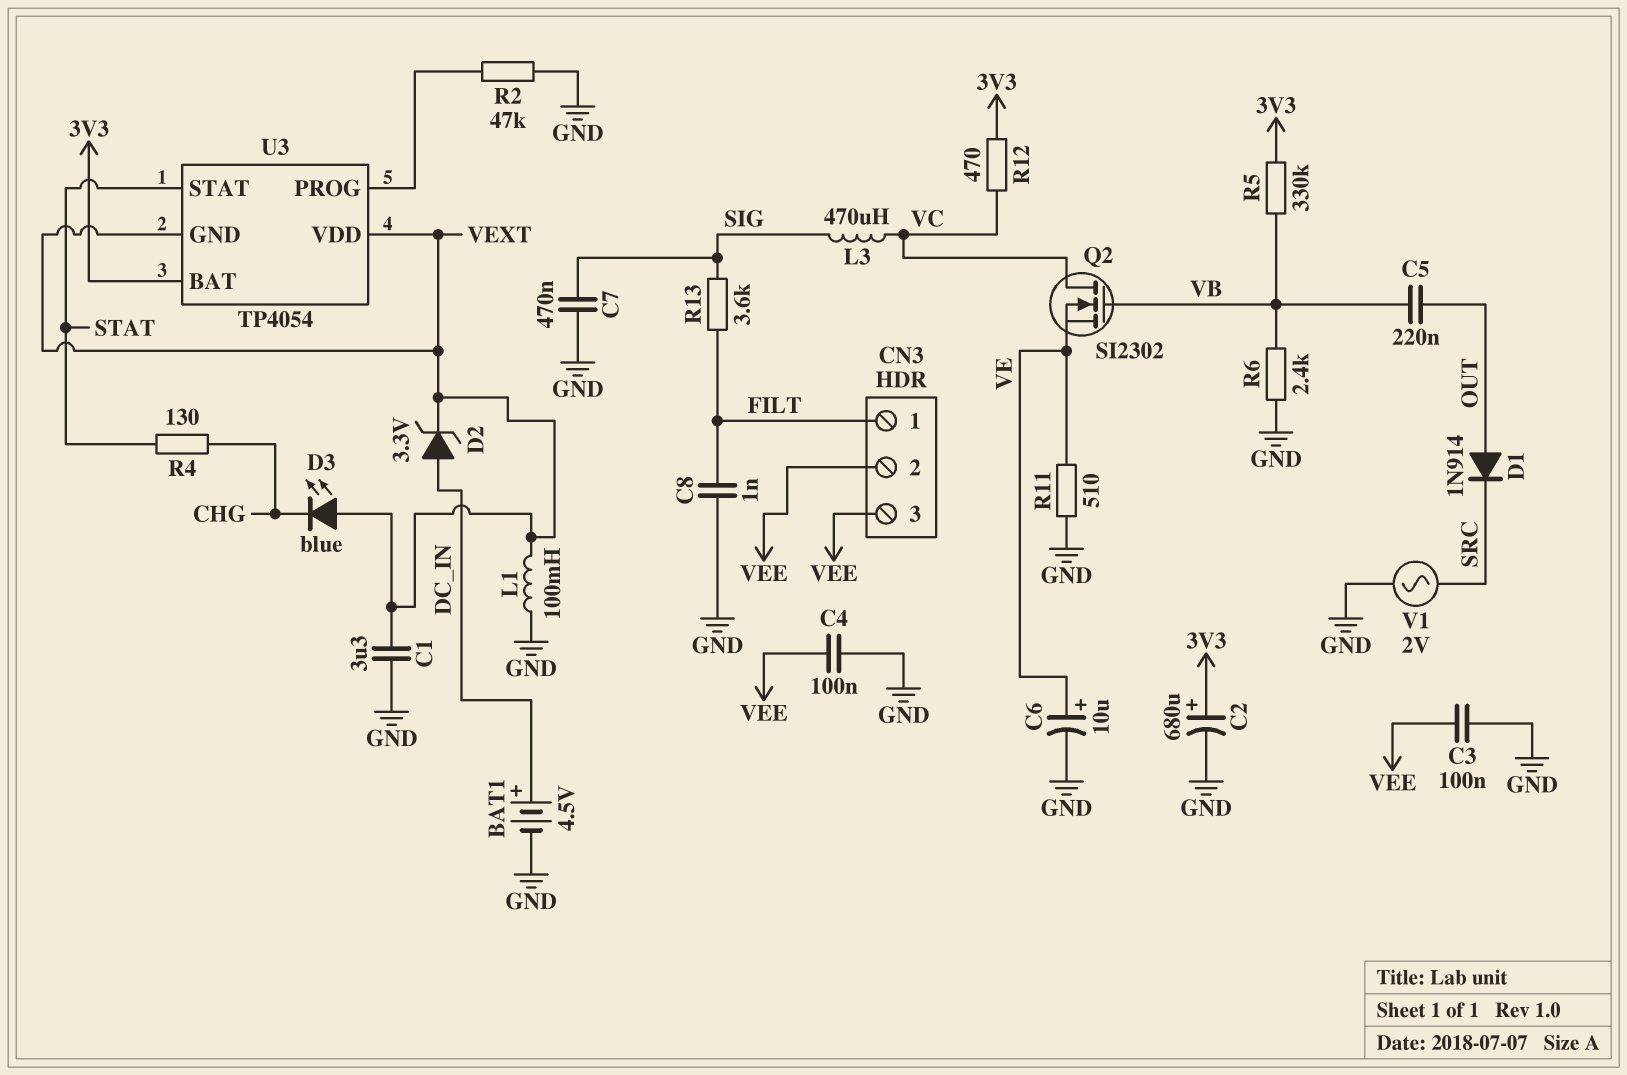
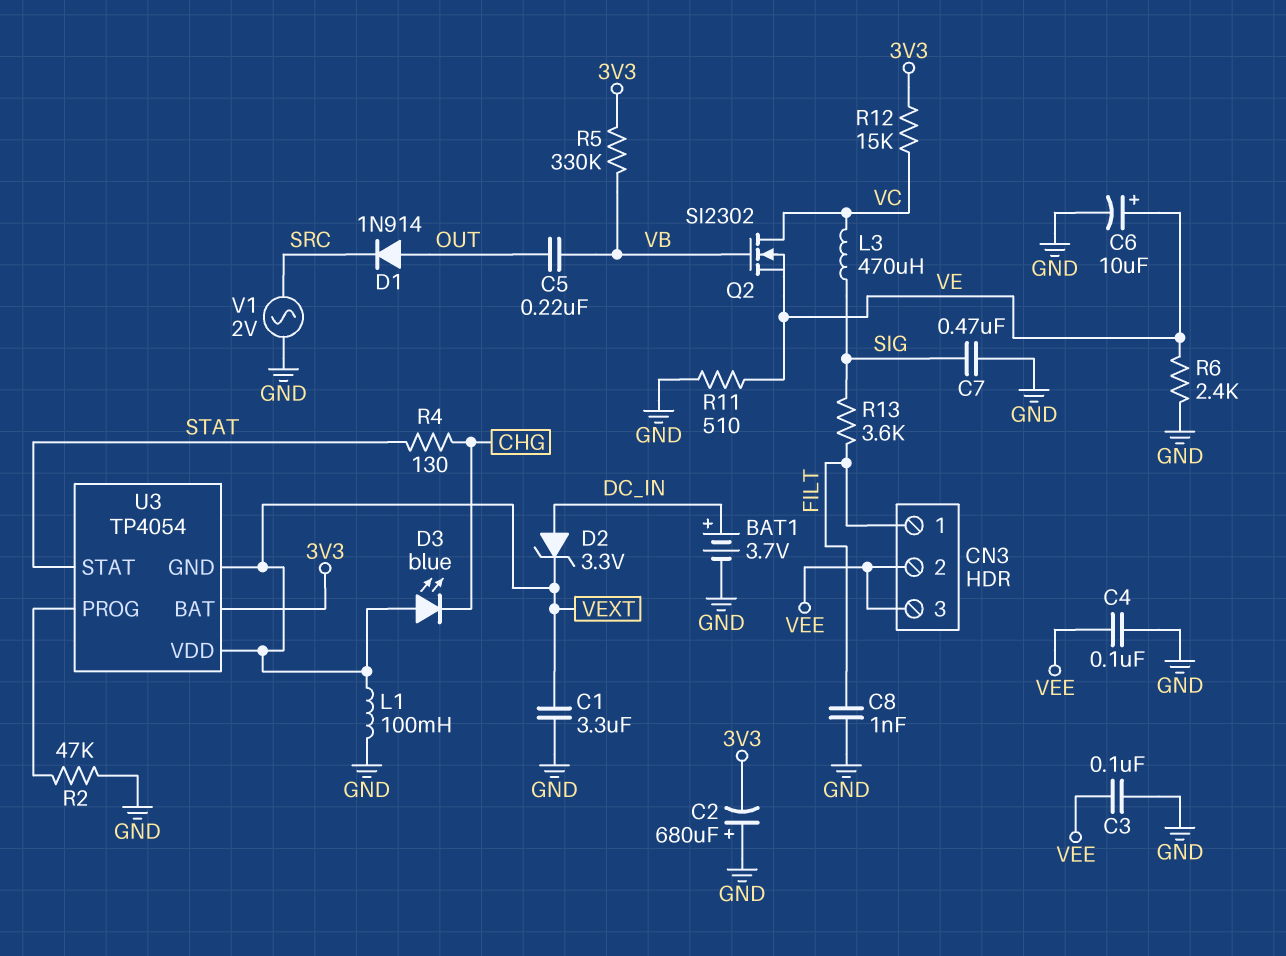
BAT1: 4.5V (plus DC_IN, minus GND) -> 3.7V (plus DC_IN, minus GND)
C2: 680uF (plus 3V3, minus GND) -> 680uF (plus GND, minus 3V3)
R6: 2.4k (GND, VB) -> 2.4k (GND, VE)
R12: 470 (3V3, VC) -> 15k (3V3, VC)

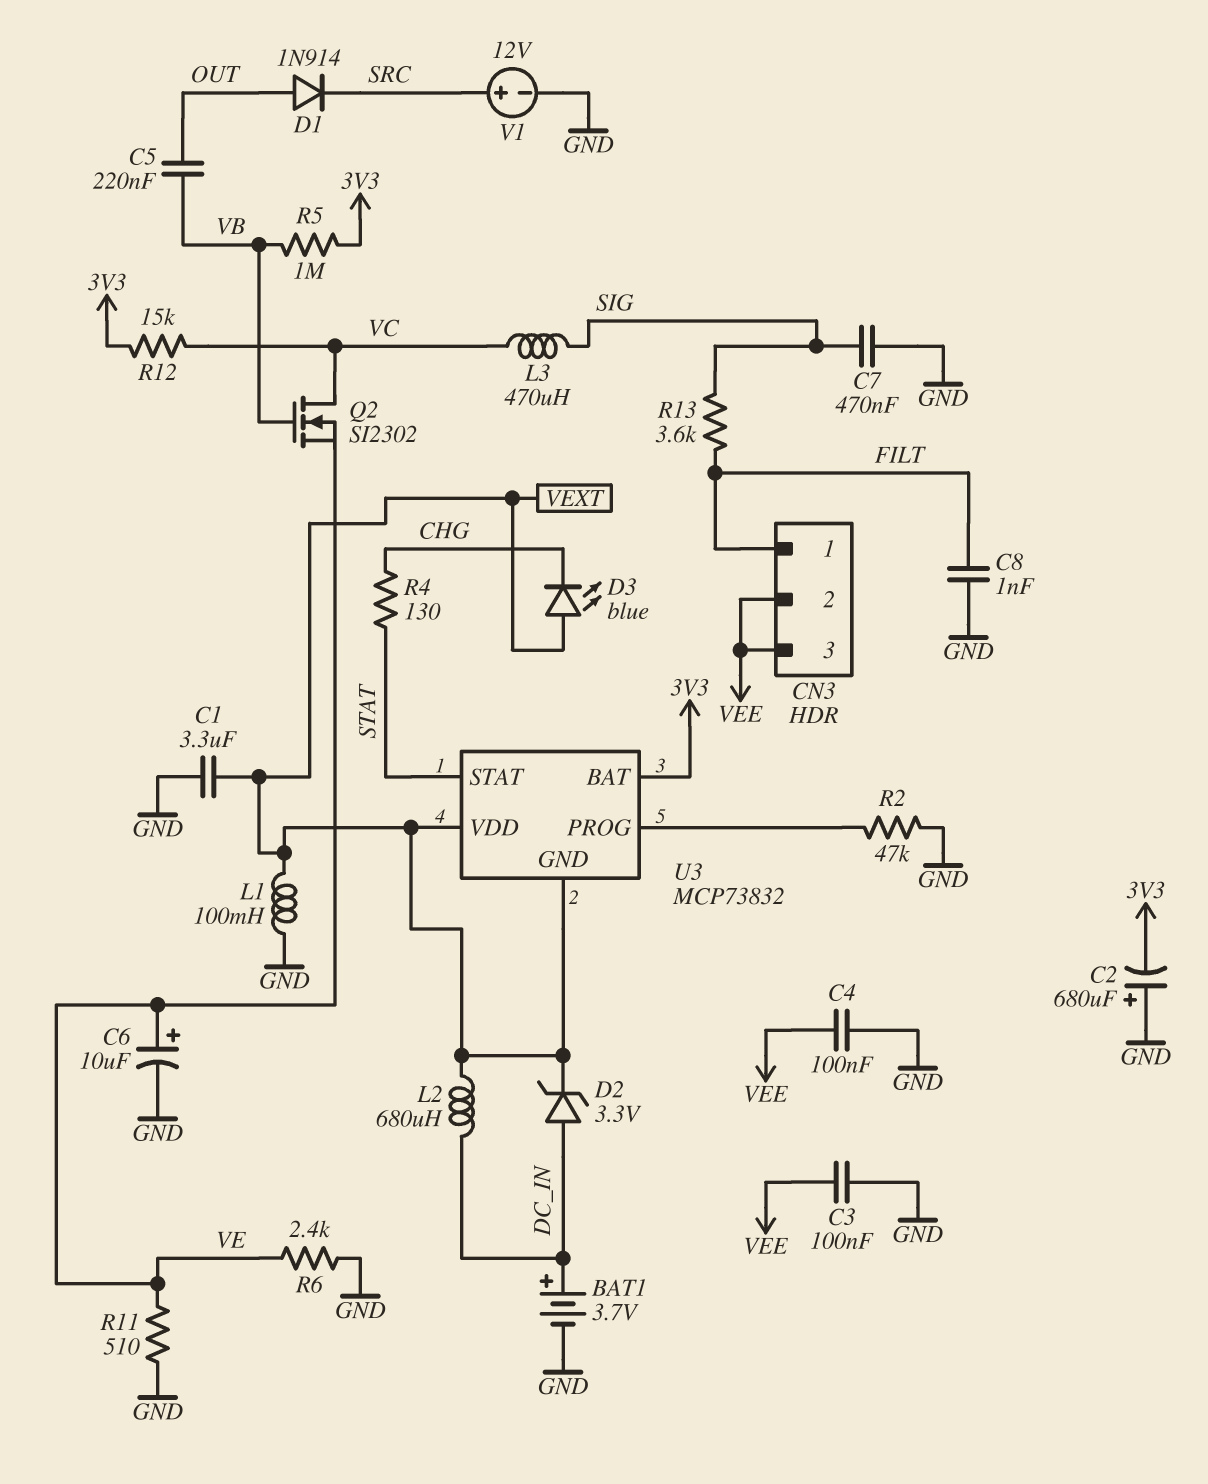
L2: none -> 680uH (DC_IN, VEXT)
R5: 330k (3V3, VB) -> 1M (3V3, VB)
U3: TP4054 -> MCP73832
V1: AC 2V (GND, SRC) -> 12V (plus SRC, minus GND)

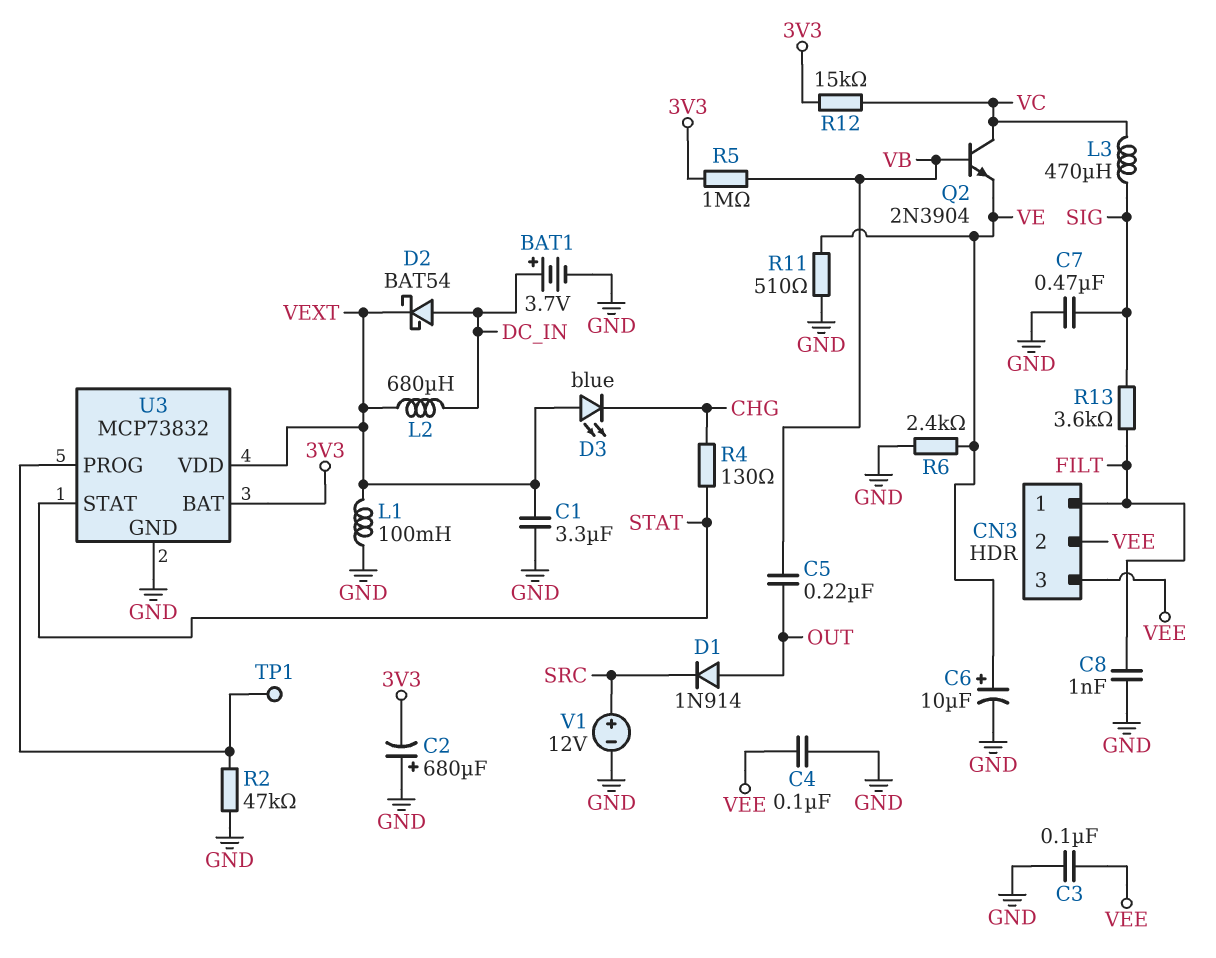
D2: zener 3.3V (A DC_IN, K VEXT) -> schottky BAT54 (A DC_IN, K VEXT)
Q2: NMOS SI2302 (G VB, D VC, S VE) -> NPN 2N3904 (B VB, C VC, E VE)
TP1: none -> test point (U3/PROG)
U3 pin GND: VEXT -> GND

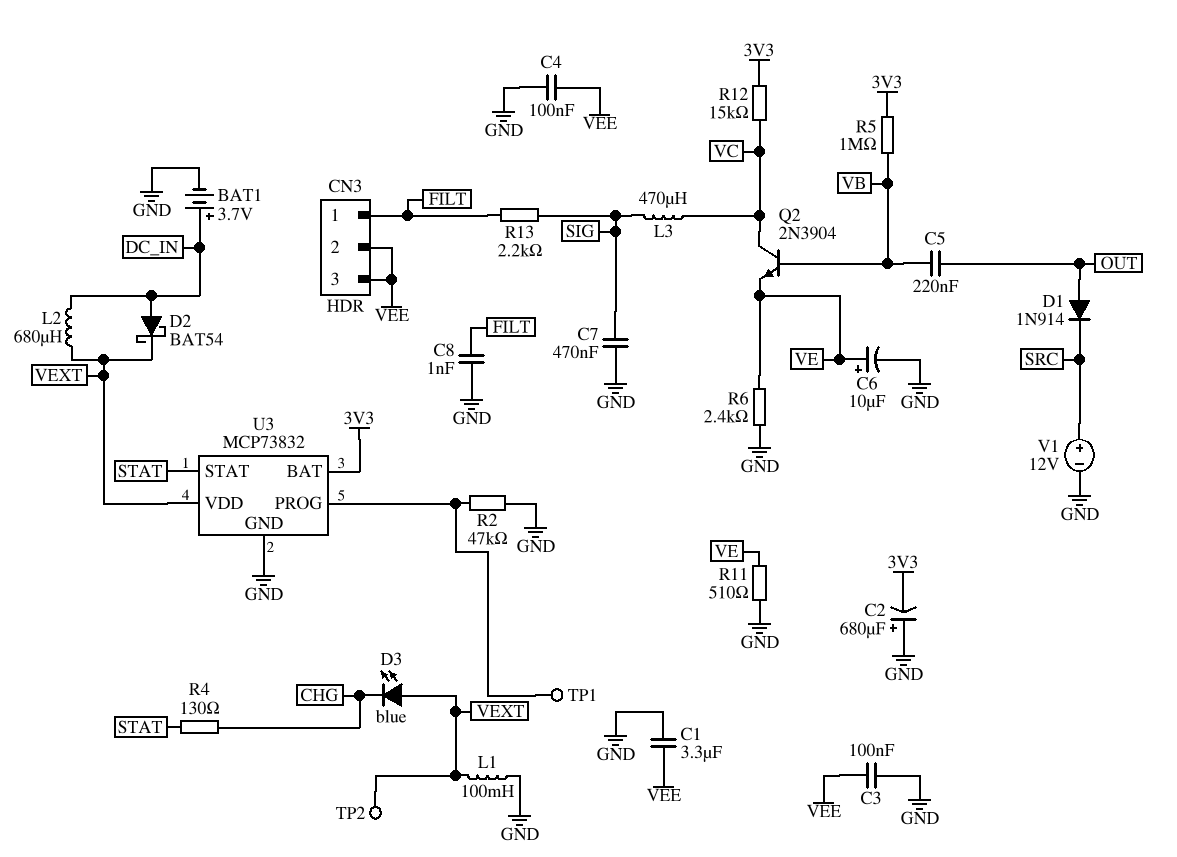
C1: 3.3uF (GND, VEXT) -> 3.3uF (GND, VEE)
R13: 3.6k (FILT, SIG) -> 2.2k (FILT, SIG)
TP2: none -> test point (VEXT)

